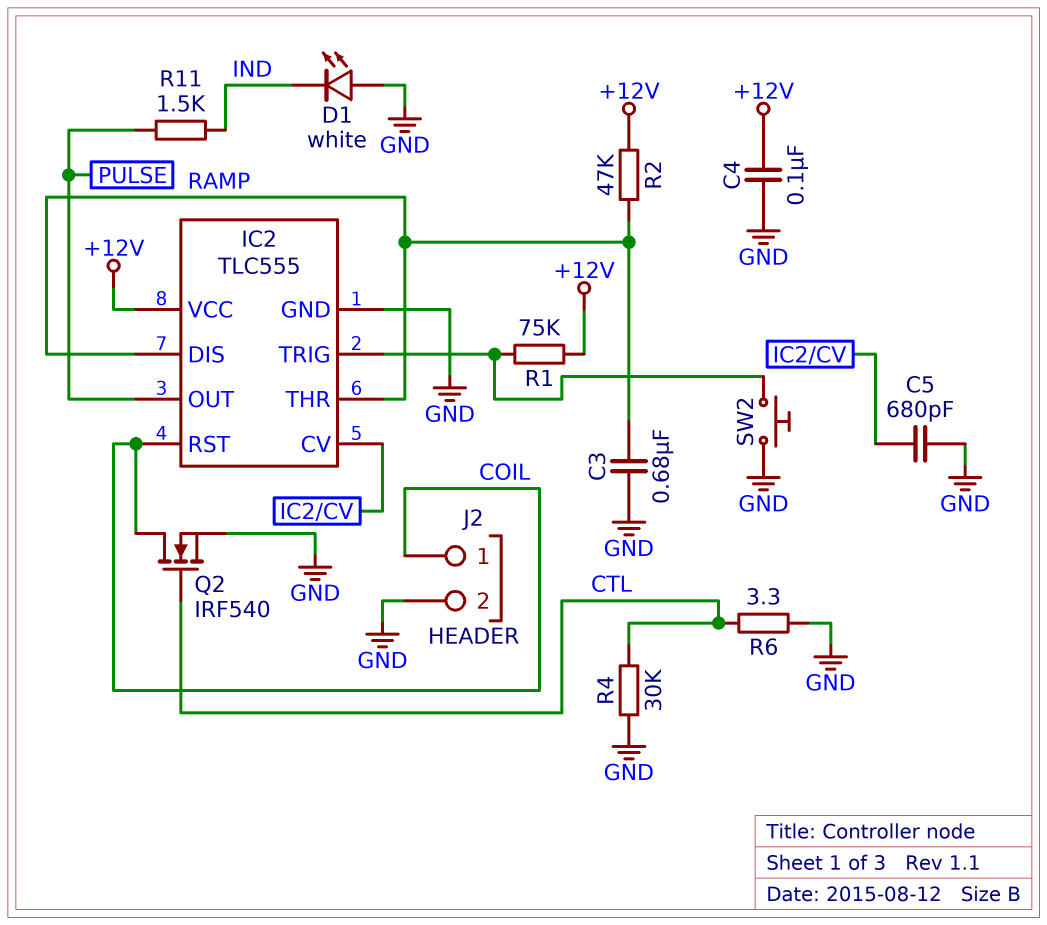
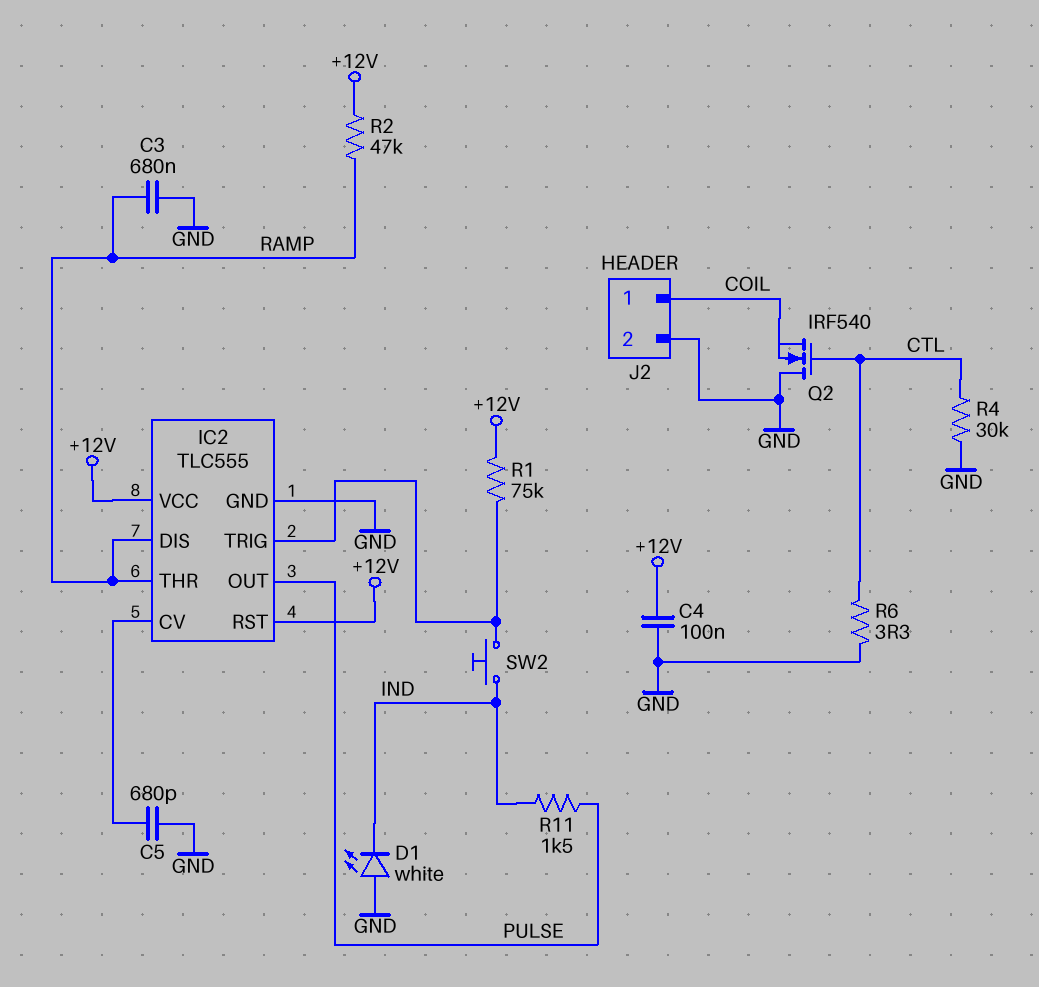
IC2 pin RST: COIL -> +12V
Q2: NMOS IRF540 (G CTL, D COIL, S GND) -> NMOS IRF540 (G CTL, D GND, S COIL)
SW2: button (GND, IC2/TRIG) -> button (IC2/TRIG, IND)

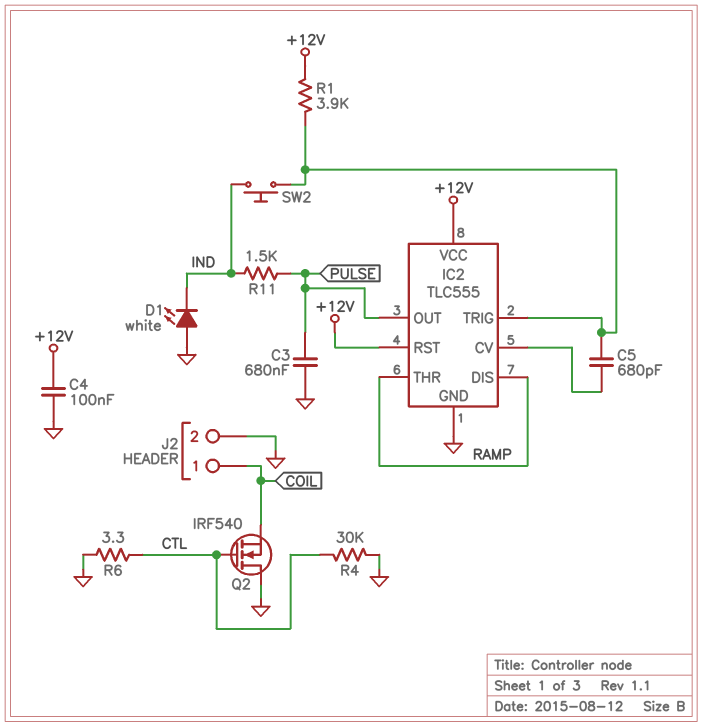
C3: 680nF (GND, RAMP) -> 680nF (GND, PULSE)
C5: 680pF (GND, IC2/CV) -> 680pF (IC2/CV, IC2/TRIG)
R1: 75k (+12V, IC2/TRIG) -> 3.9k (+12V, IC2/TRIG)
R2: 47k (+12V, RAMP) -> none

